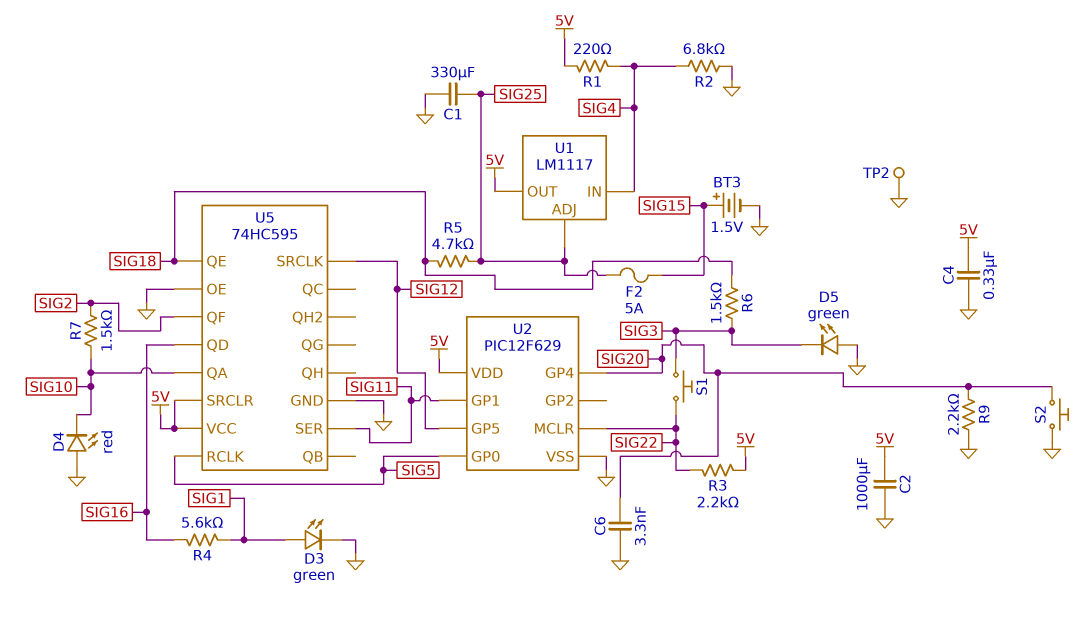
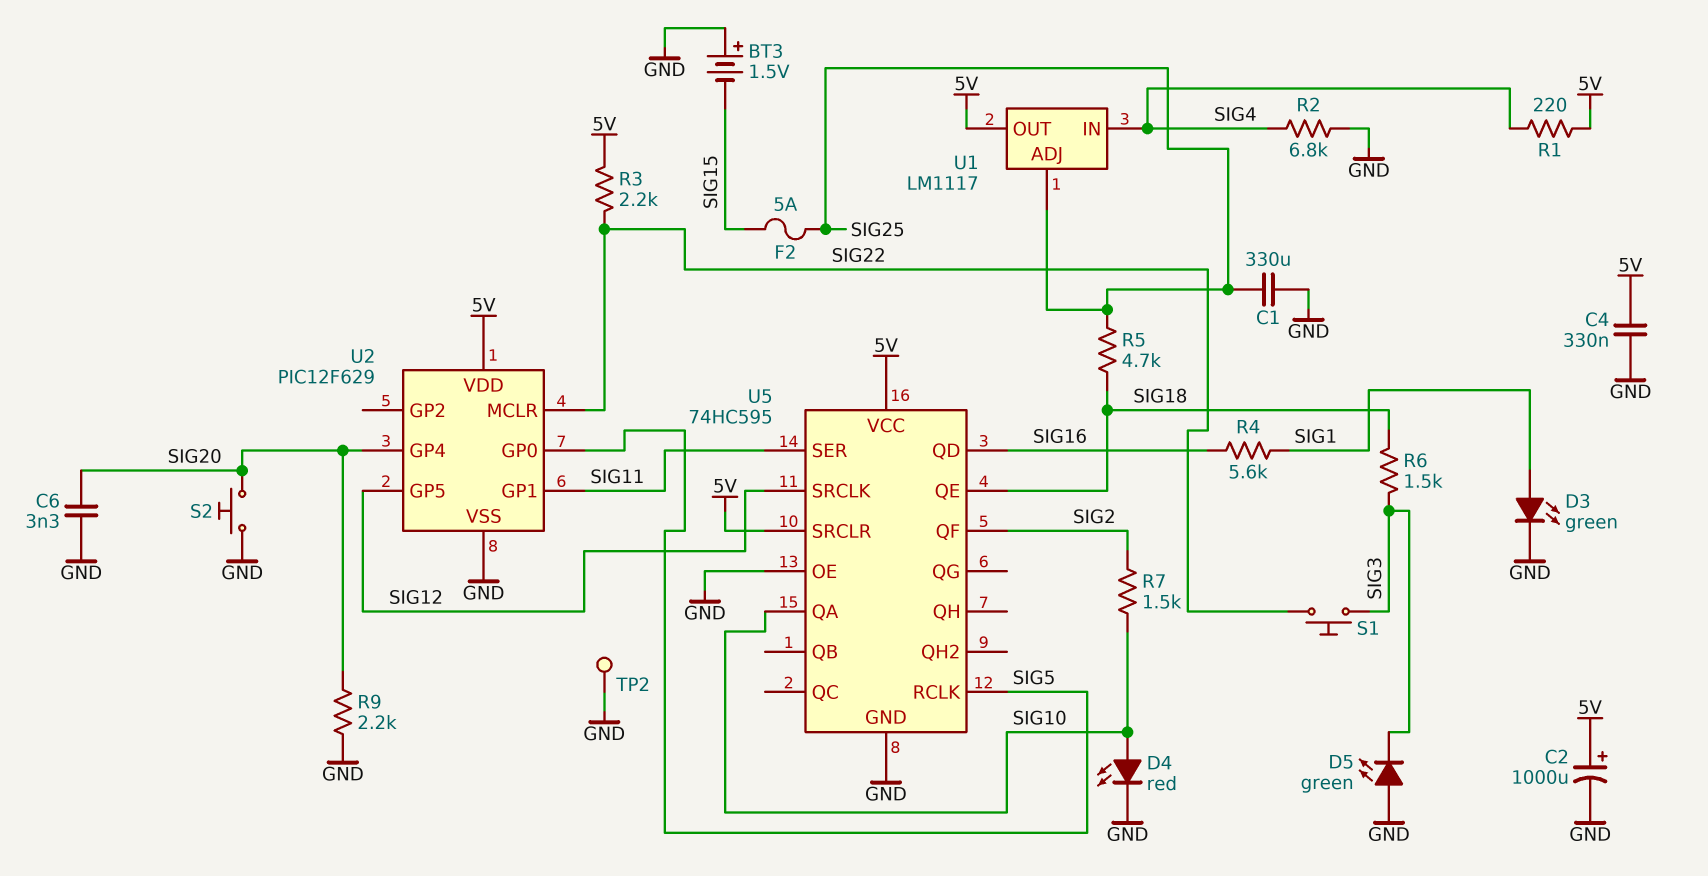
BT3: 1.5V (plus SIG15, minus GND) -> 1.5V (plus GND, minus SIG15)
C2: 1000uF (5V, GND) -> 1000uF (plus 5V, minus GND)
D4: LED red (A GND, K SIG10) -> LED red (A SIG10, K GND)

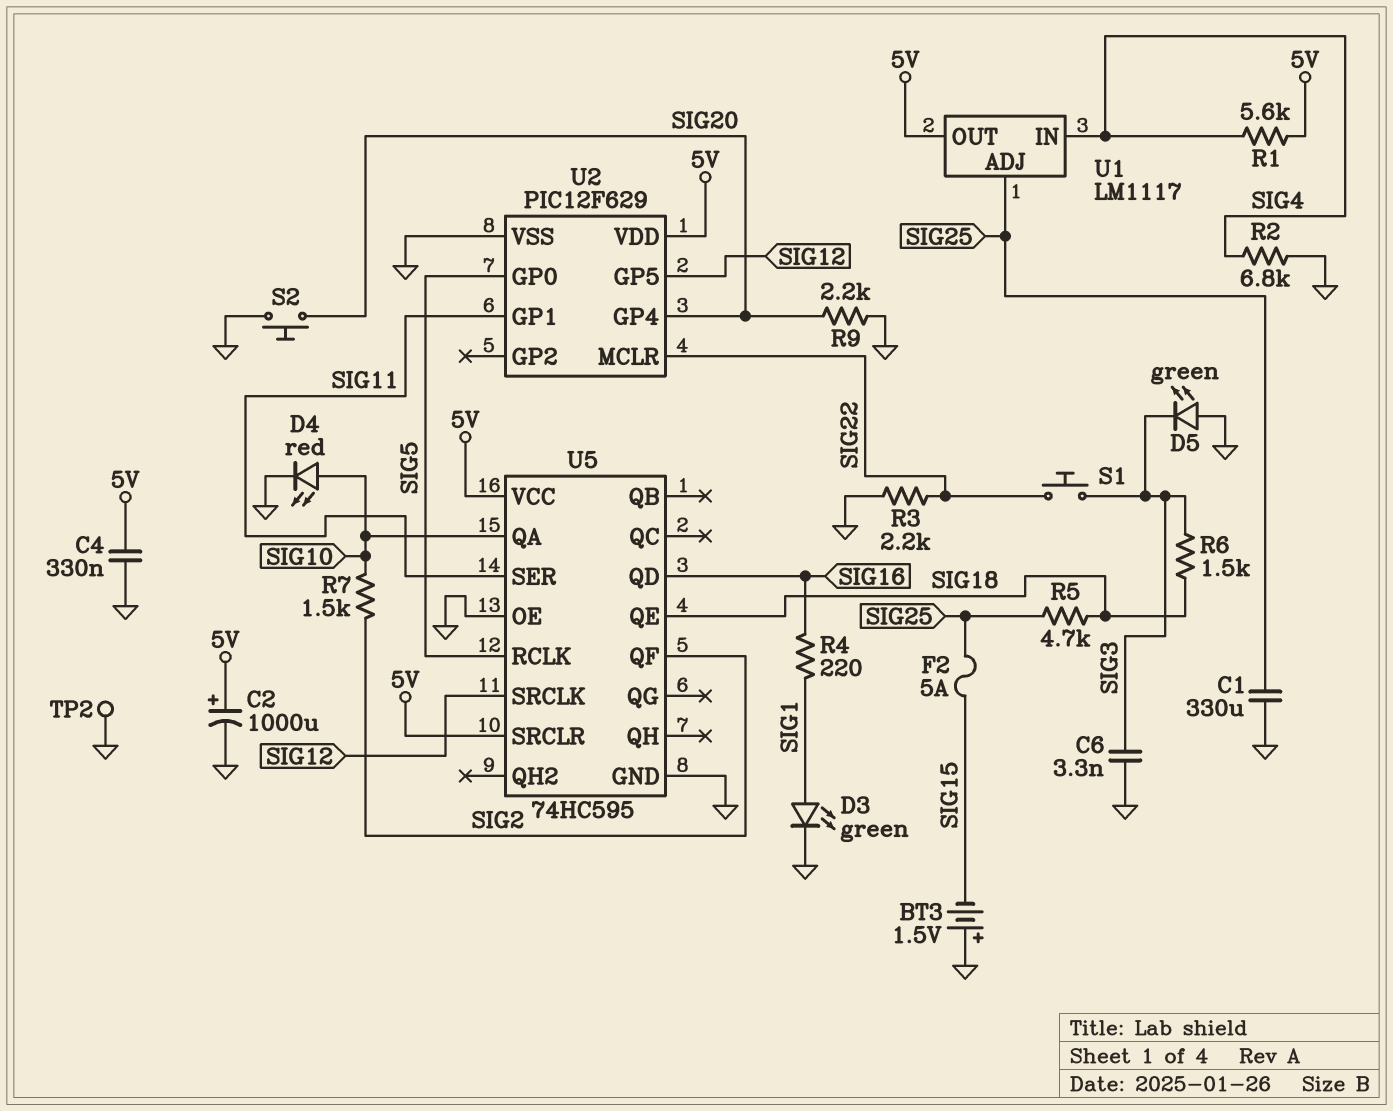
C6: 3.3nF (GND, SIG20) -> 3.3nF (GND, SIG3)
R1: 220 (5V, SIG4) -> 5.6k (5V, SIG4)
R3: 2.2k (5V, SIG22) -> 2.2k (GND, SIG22)
R4: 5.6k (SIG1, SIG16) -> 220 (SIG1, SIG16)

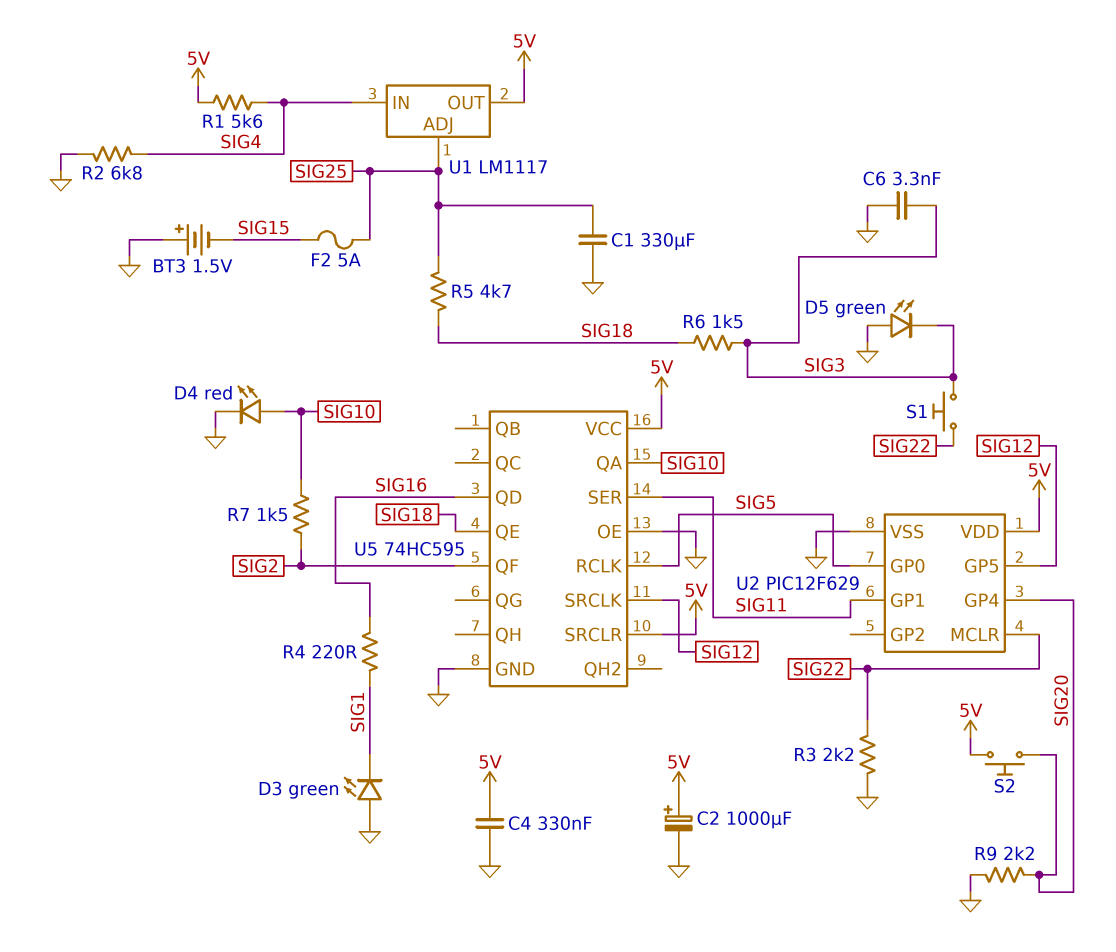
D3: LED green (A SIG1, K GND) -> LED green (A GND, K SIG1)
S2: button (GND, SIG20) -> button (5V, SIG20)
TP2: test point (GND) -> none

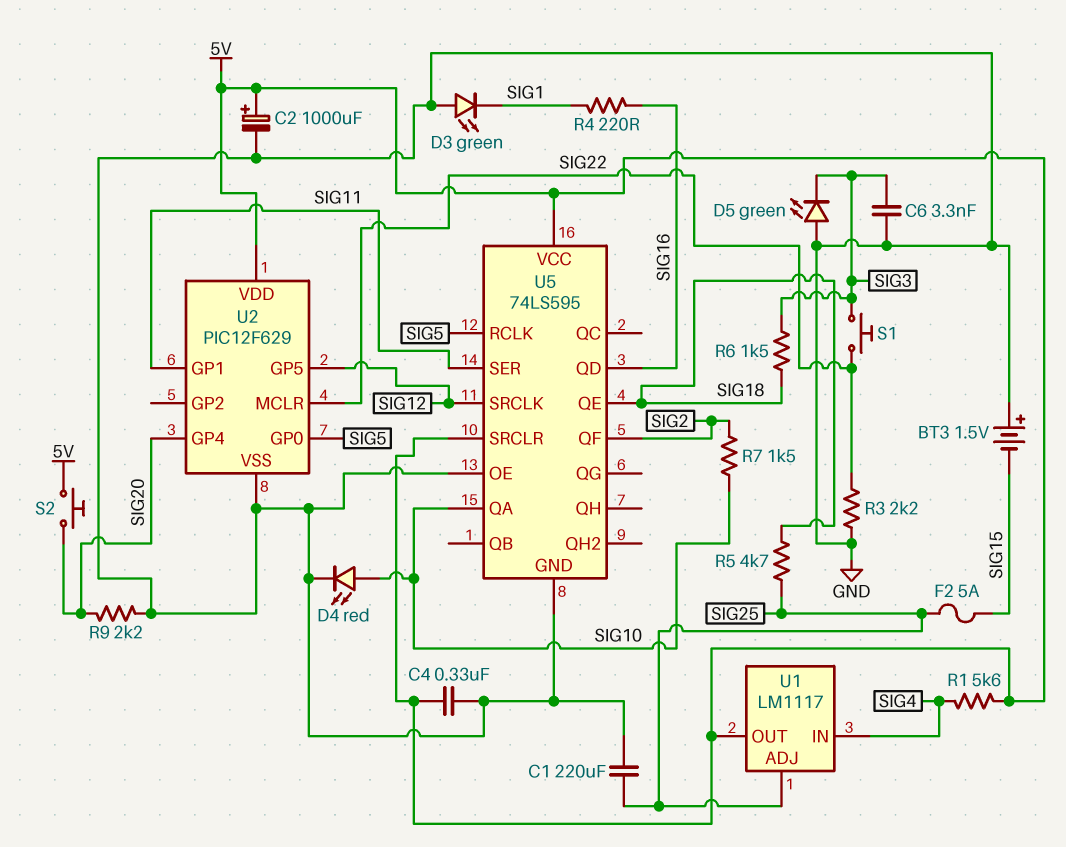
C1: 330uF (GND, SIG25) -> 220uF (GND, SIG25)
R2: 6.8k (GND, SIG4) -> none
U5: 74HC595 -> 74LS595

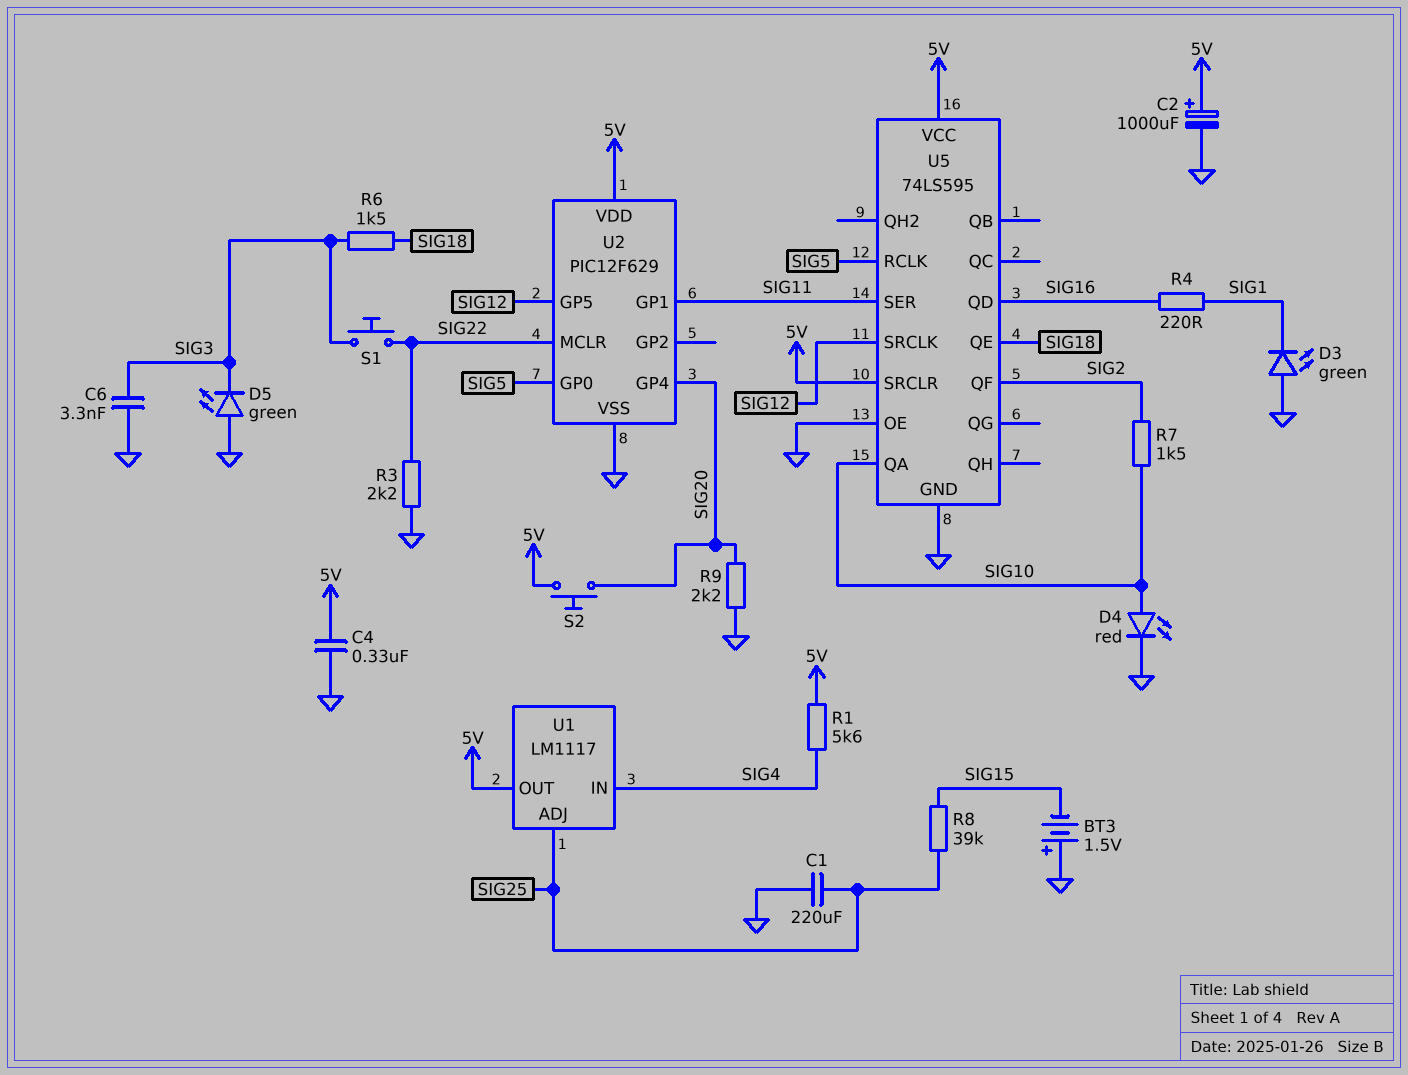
F2: 5A (SIG15, SIG25) -> none
R5: 4.7k (SIG18, SIG25) -> none
R8: none -> 39k (SIG15, SIG25)

